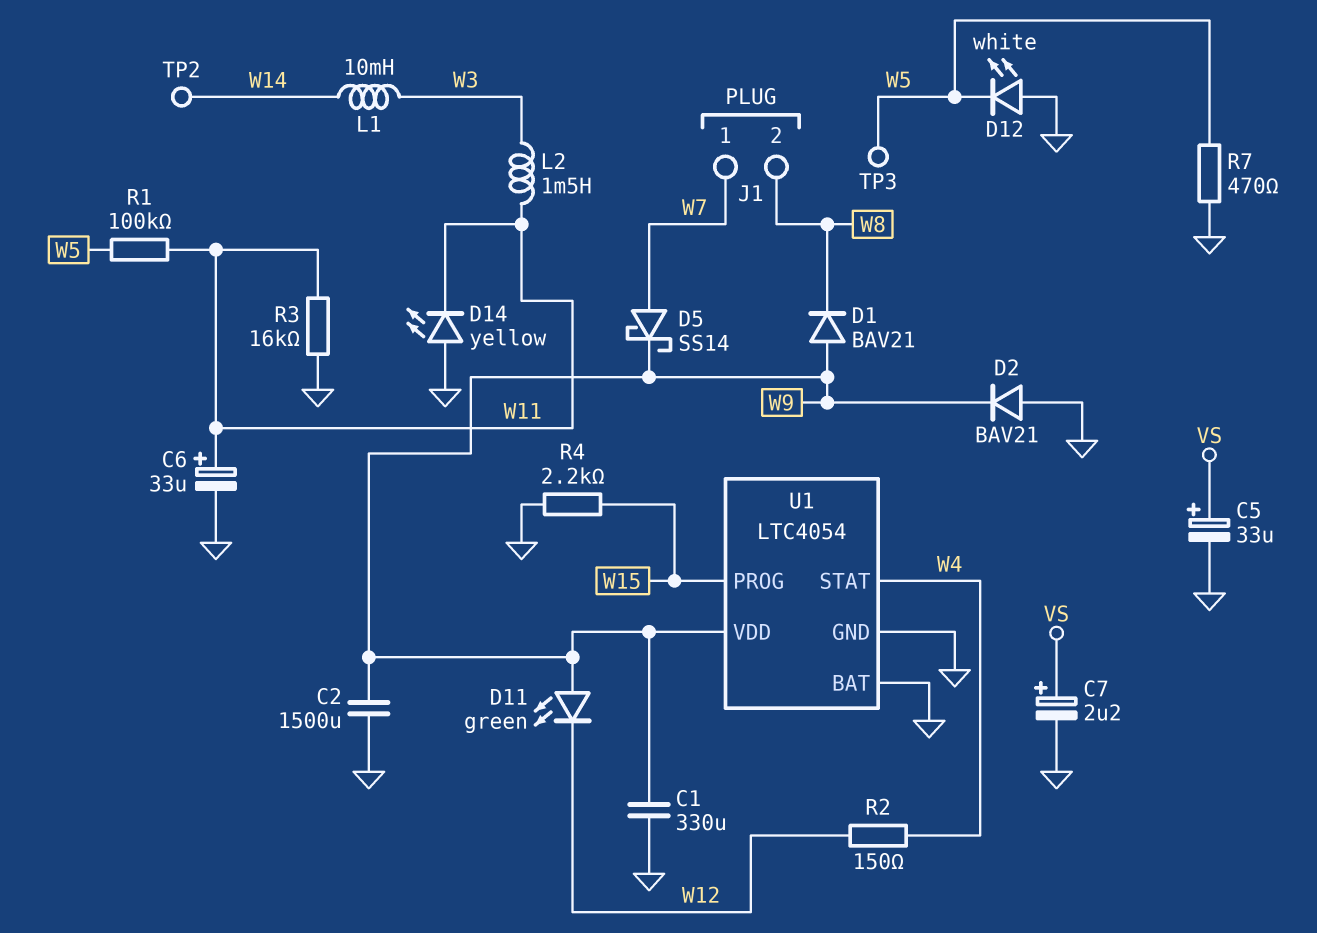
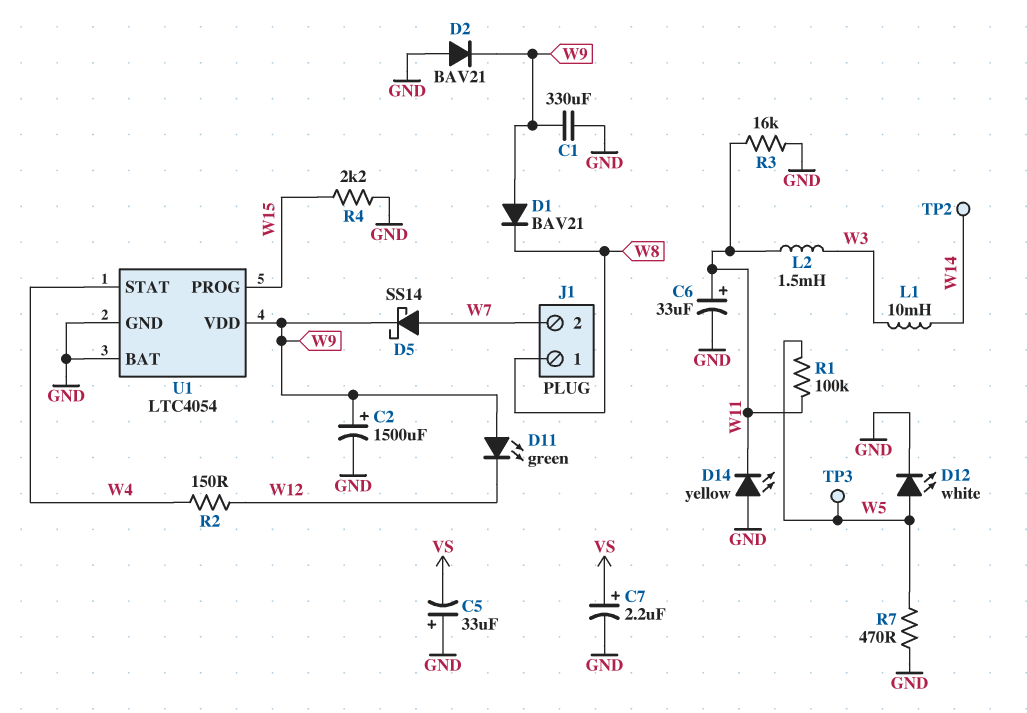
C2: 1500uF (GND, W9) -> 1500uF (plus W9, minus GND)
C5: 33uF (plus VS, minus GND) -> 33uF (plus GND, minus VS)
D12: LED white (A GND, K W5) -> LED white (A W5, K GND)
J1 pin 1: W7 -> W8
J1 pin 2: W8 -> W7

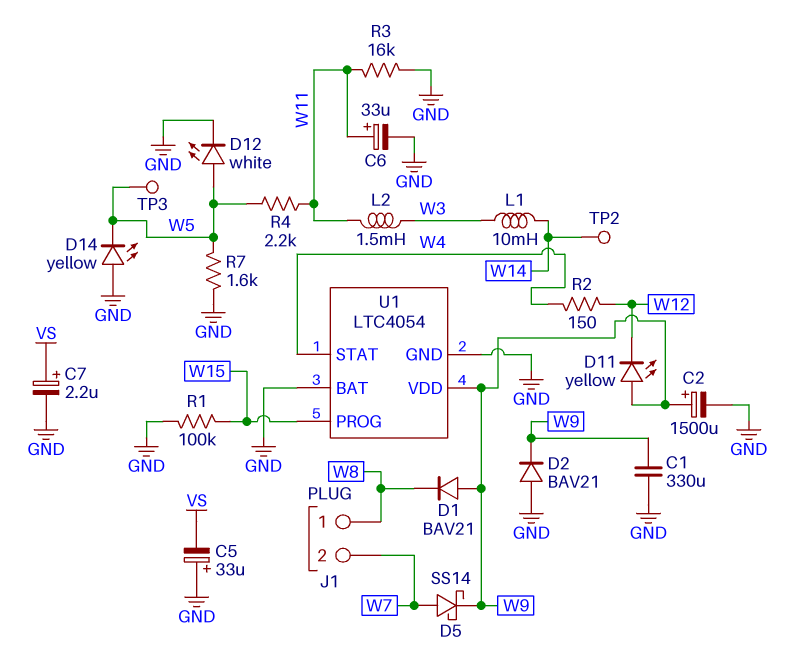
D11: LED green (A W9, K W12) -> LED yellow (A W9, K W12)
D14: LED yellow (A GND, K W11) -> LED yellow (A GND, K W5)
R1: 100k (W5, W11) -> 100k (GND, W15)
R4: 2.2k (GND, W15) -> 2.2k (W5, W11)
R7: 470 (GND, W5) -> 1.6k (GND, W5)

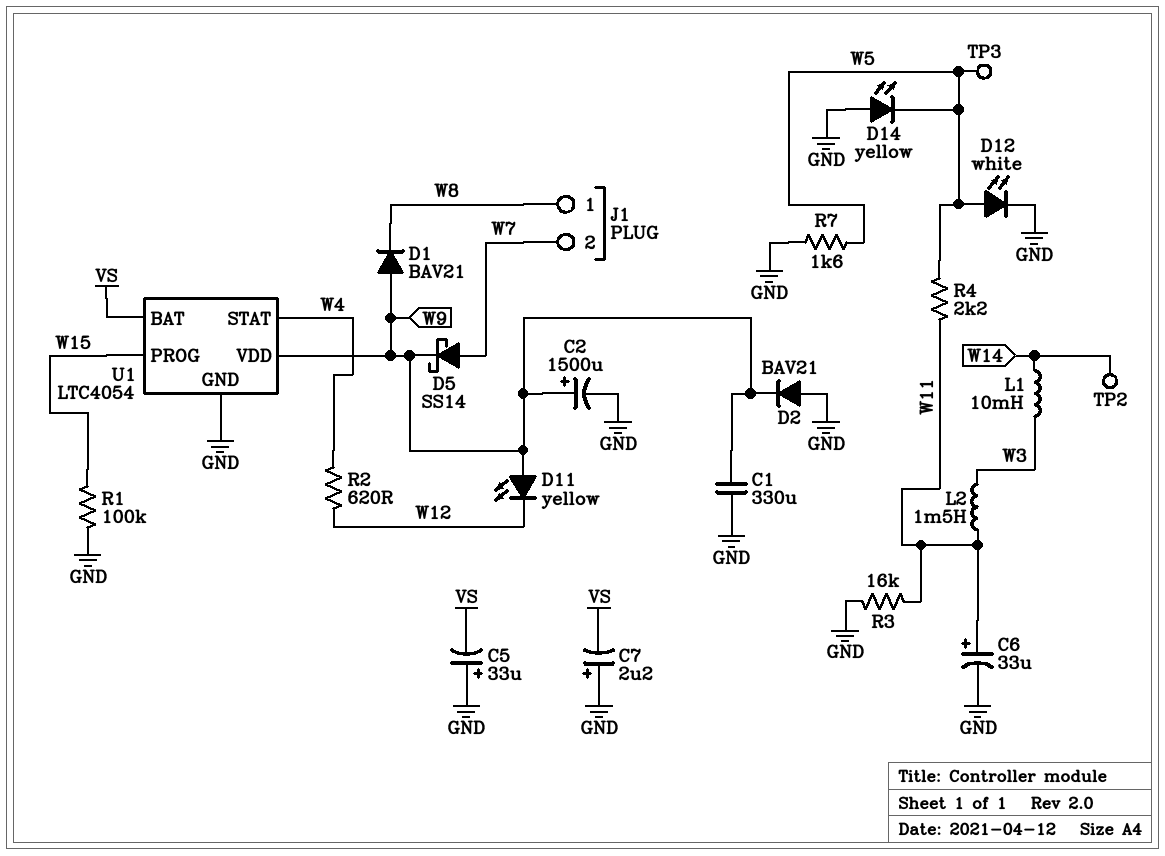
C7: 2.2uF (plus VS, minus GND) -> 2.2uF (plus GND, minus VS)
R2: 150 (W4, W12) -> 620 (W4, W12)
U1 pin BAT: GND -> VS

